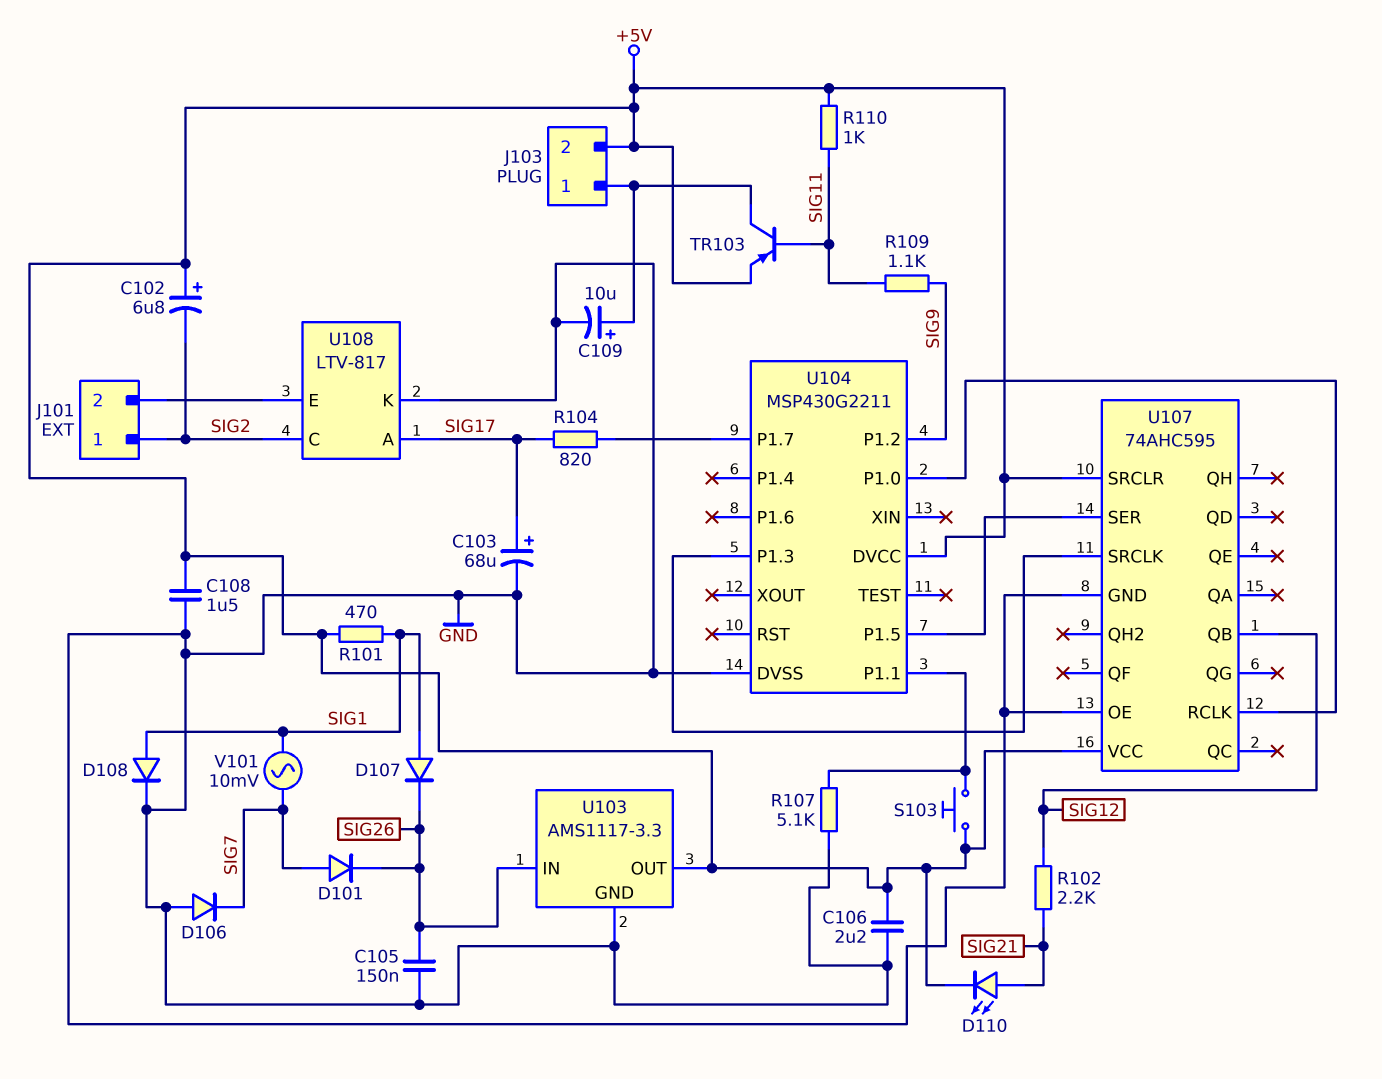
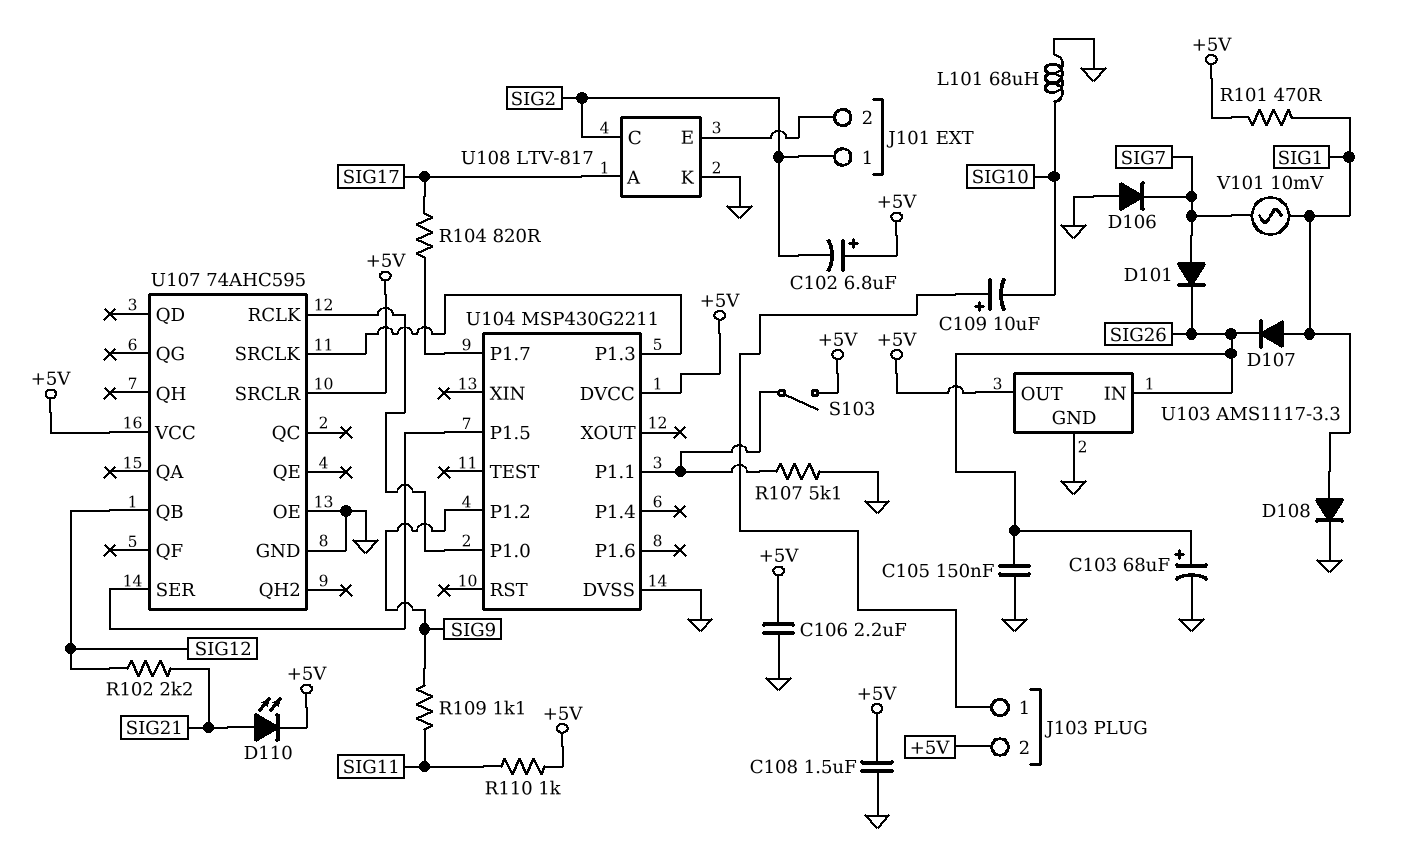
C103: 68uF (plus SIG17, minus GND) -> 68uF (plus SIG26, minus GND)
C109: 10uF (plus J103/1, minus GND) -> 10uF (plus J103/1, minus SIG10)
L101: none -> 68uH (GND, SIG10)
S103: button (+5V, U104/P1.1) -> switch (+5V, U104/P1.1)
TR103: PNP (B SIG11, C J103/1, E +5V) -> none

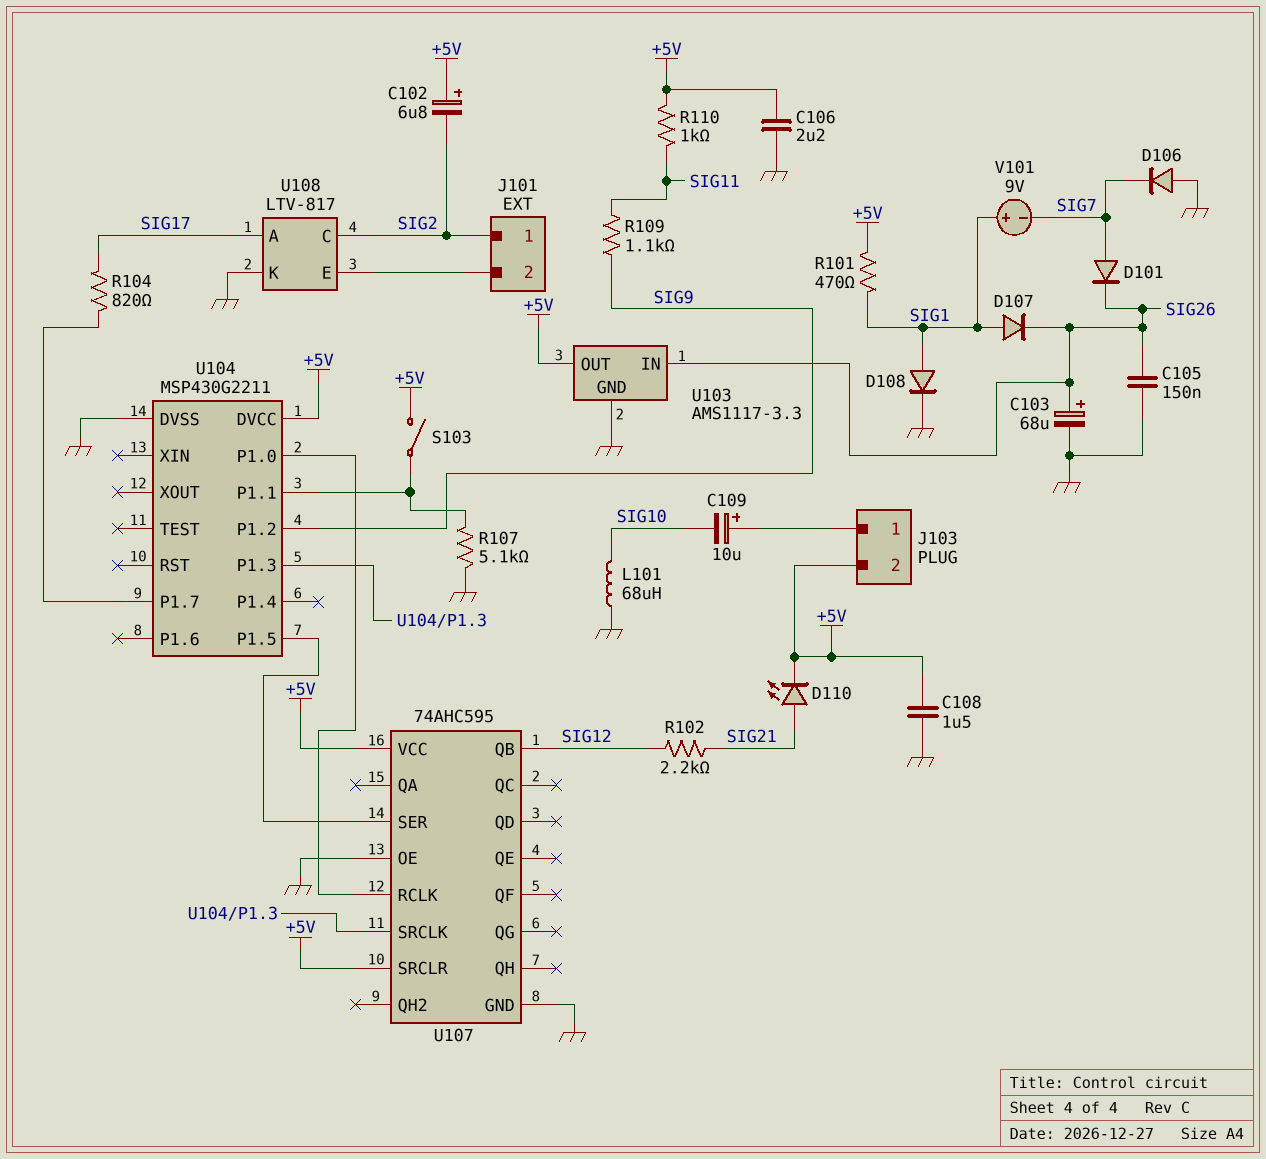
V101: AC 10mV (SIG1, SIG7) -> 9V (plus SIG1, minus SIG7)

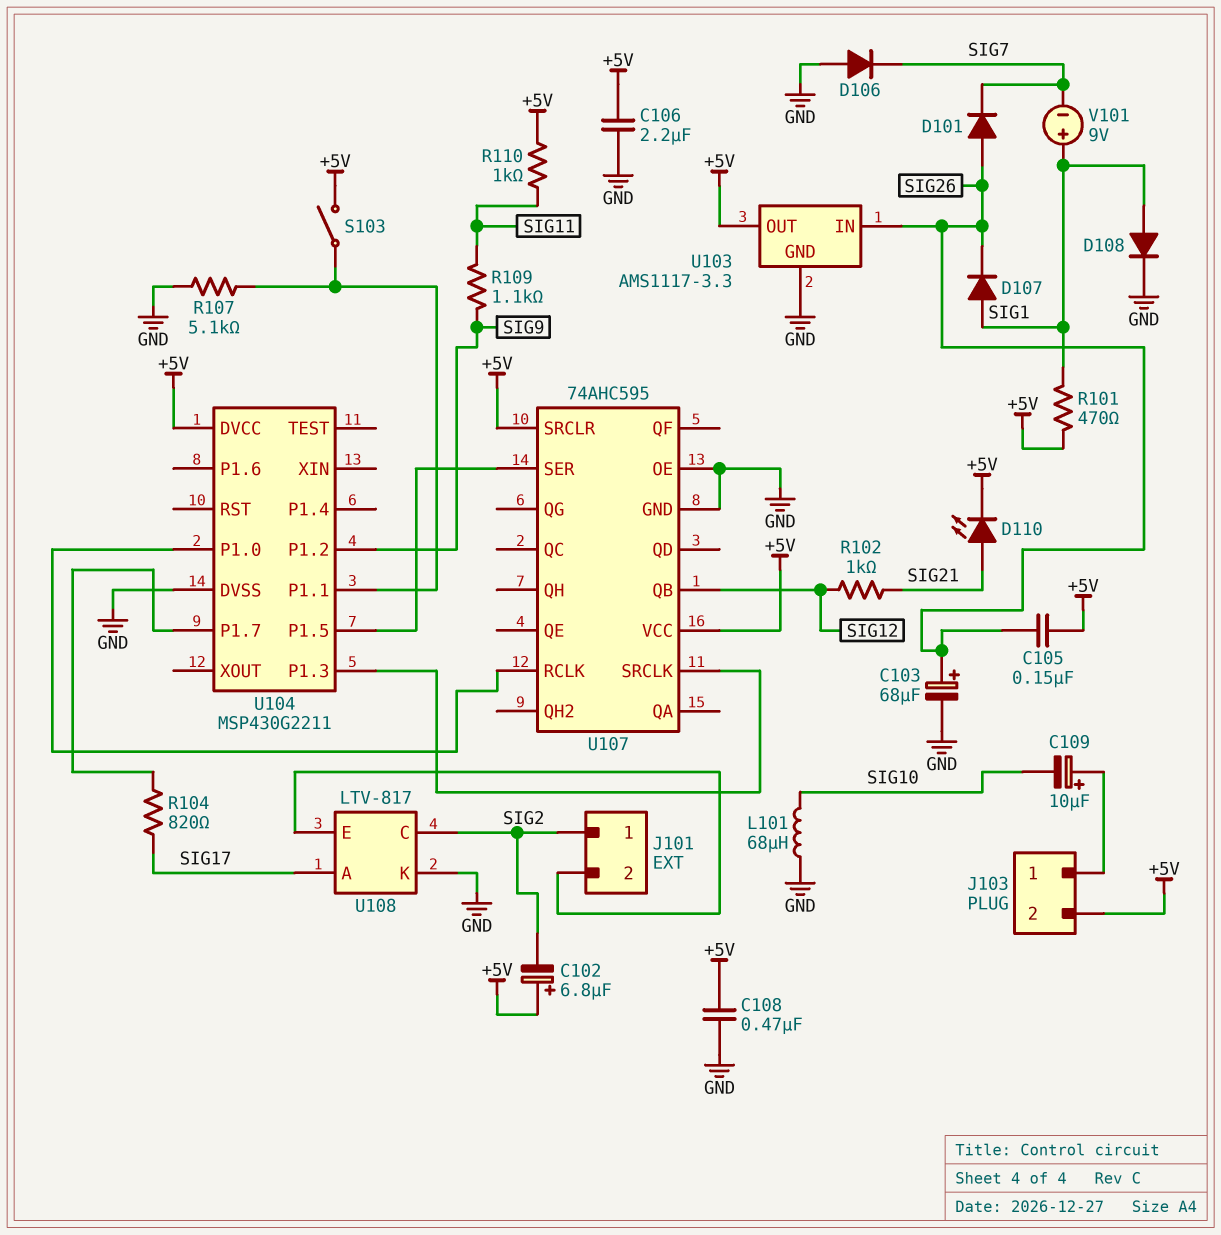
C105: 150nF (GND, SIG26) -> 150nF (+5V, SIG26)
C108: 1.5uF (+5V, GND) -> 470nF (+5V, GND)
D101: diode (A SIG7, K SIG26) -> diode (A SIG26, K SIG7)
R102: 2.2k (SIG12, SIG21) -> 1k (SIG12, SIG21)

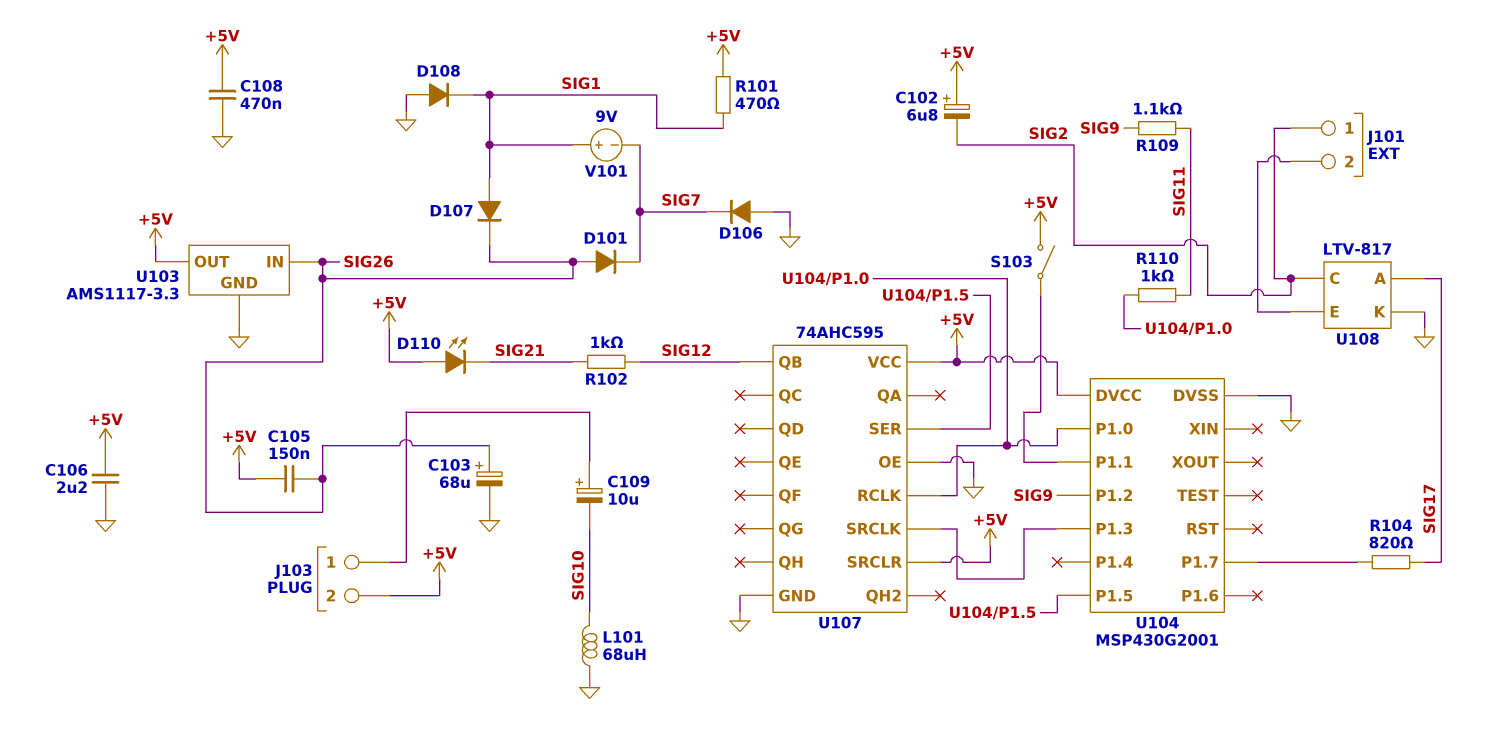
D108: diode (A SIG1, K GND) -> diode (A GND, K SIG1)
D110: LED (A SIG21, K +5V) -> LED (A +5V, K SIG21)
R107: 5.1k (GND, U104/P1.1) -> none
R110: 1k (+5V, SIG11) -> 1k (SIG11, U104/P1.0)
U104: MSP430G2211 -> MSP430G2001

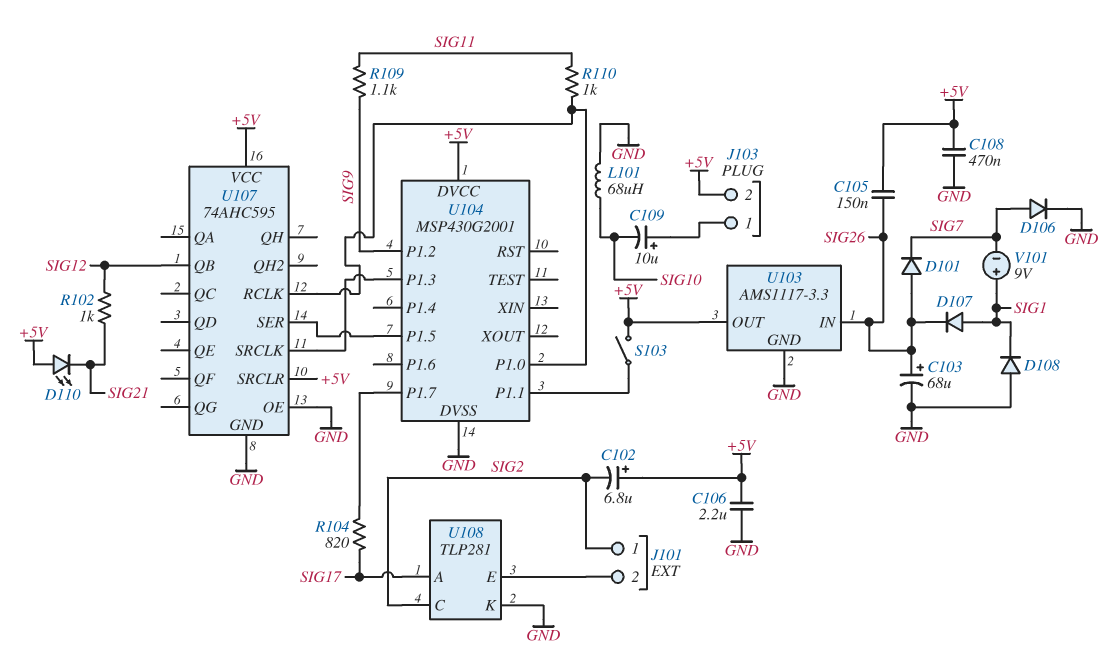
D106: diode (A GND, K SIG7) -> diode (A SIG7, K GND)
R101: 470 (+5V, SIG1) -> none
U108: LTV-817 -> TLP281

